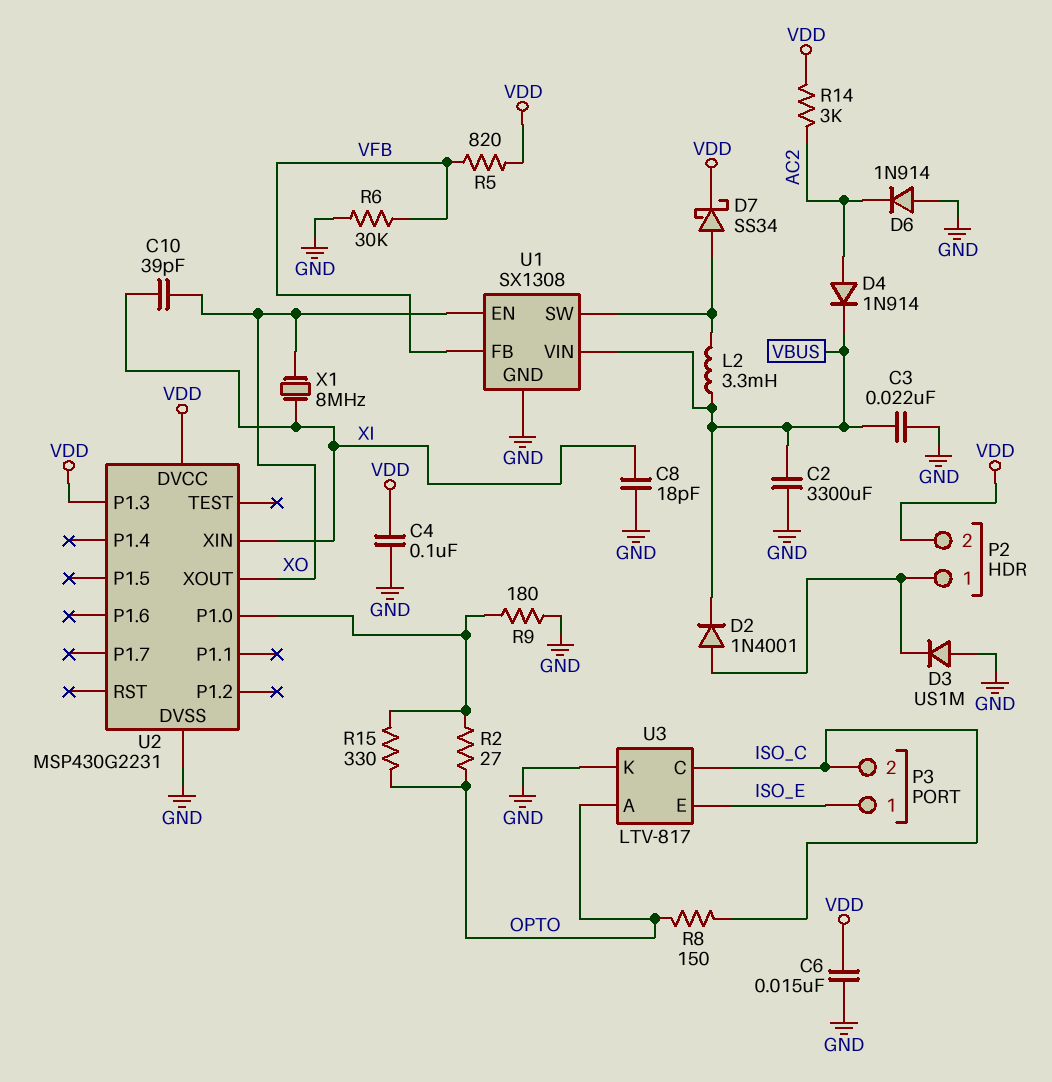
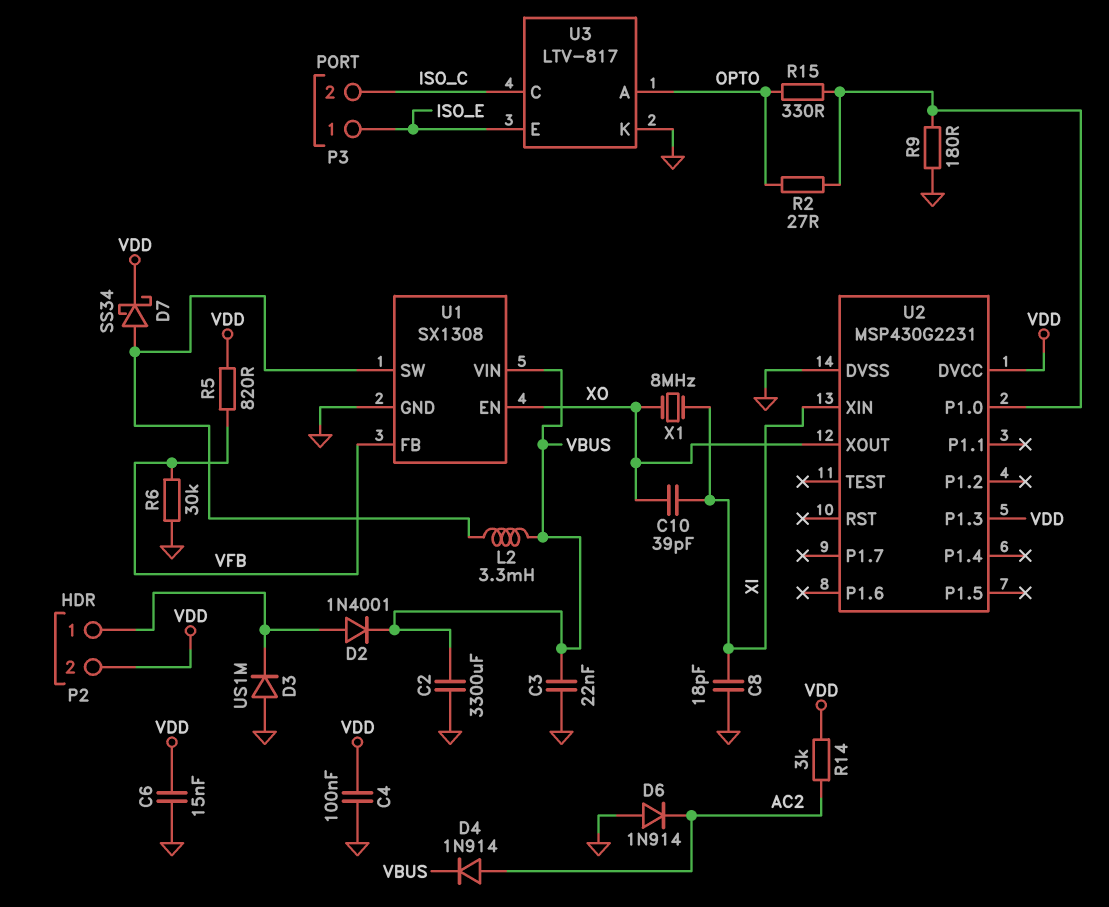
R8: 150 (ISO_C, OPTO) -> none

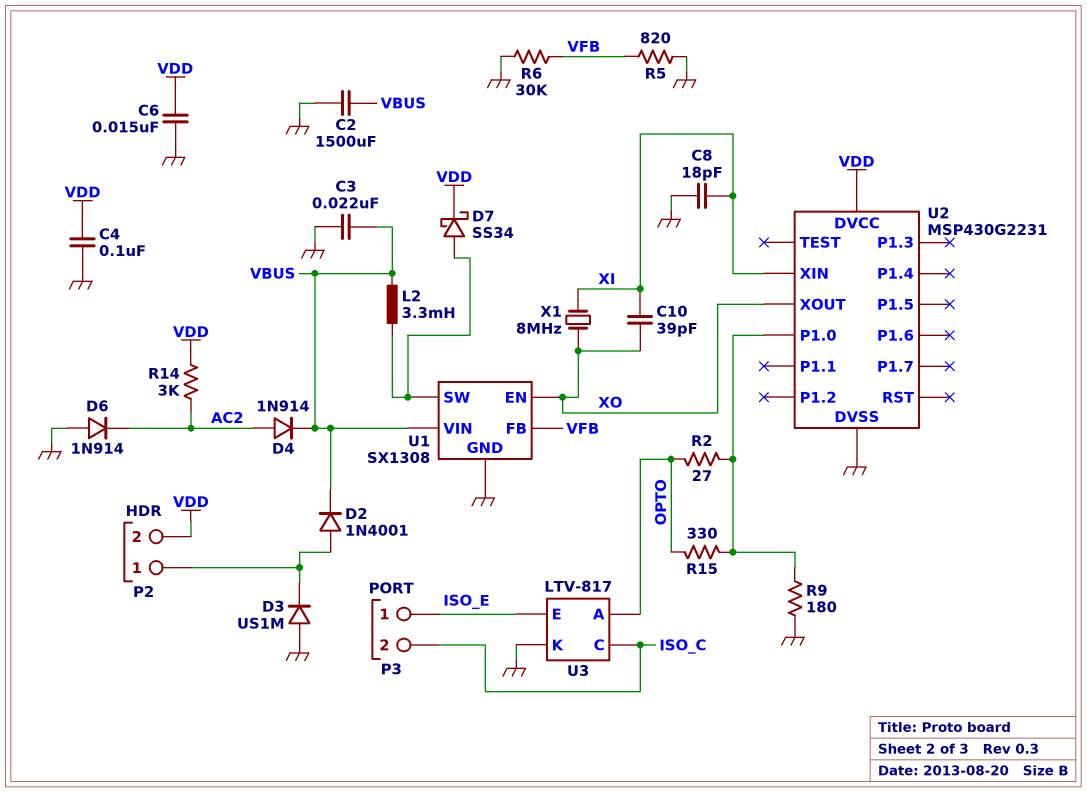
C2: 3300uF (GND, VBUS) -> 1500uF (GND, VBUS)
R5: 820 (VDD, VFB) -> 820 (GND, VFB)
U2 pin P1.3: VDD -> none

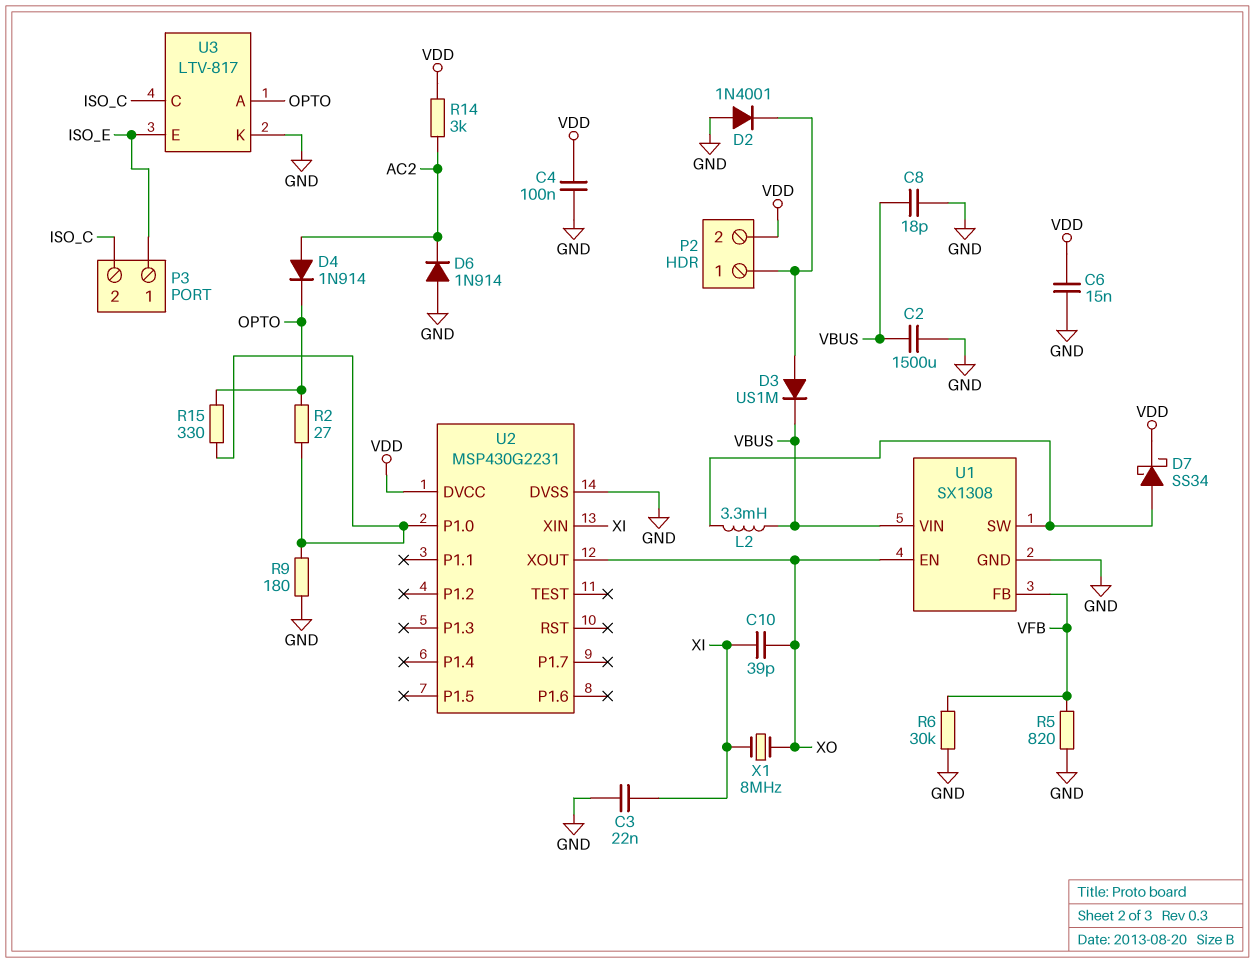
C3: 22nF (GND, VBUS) -> 22nF (GND, XI)
C8: 18pF (GND, XI) -> 18pF (GND, VBUS)
D2: diode 1N4001 (A P2/1, K VBUS) -> diode 1N4001 (A GND, K P2/1)
D3: diode US1M (A GND, K P2/1) -> diode US1M (A P2/1, K VBUS)
D4: diode 1N914 (A AC2, K VBUS) -> diode 1N914 (A AC2, K OPTO)

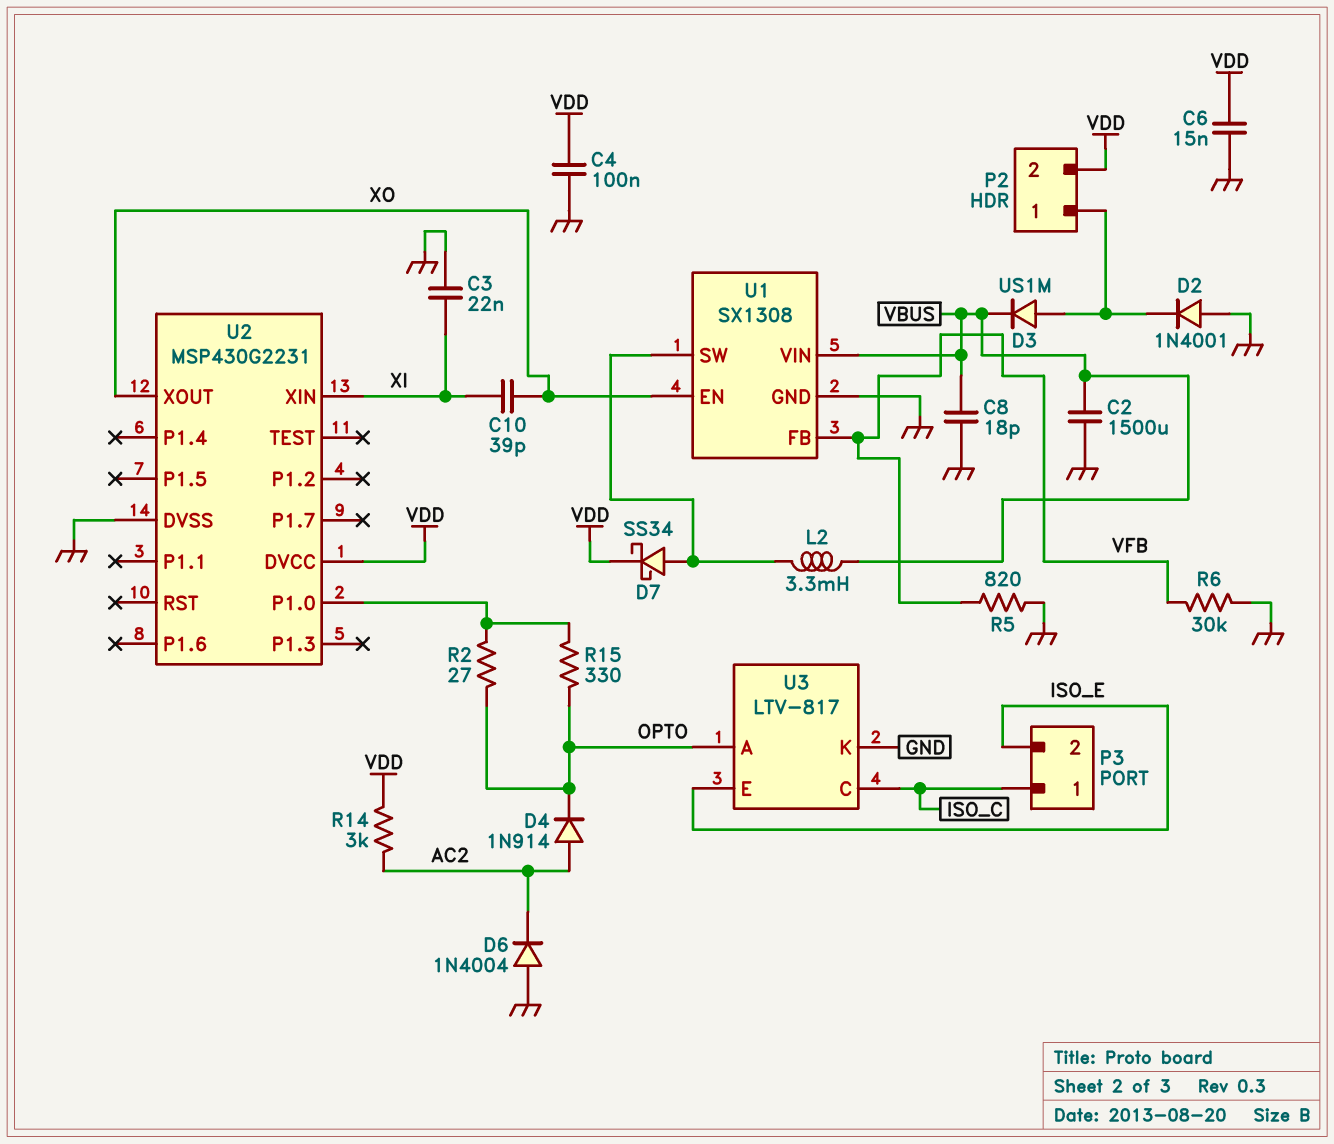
D6: diode 1N914 (A GND, K AC2) -> diode 1N4004 (A GND, K AC2)
P3 pin 1: ISO_E -> ISO_C
P3 pin 2: ISO_C -> ISO_E
R9: 180 (GND, U2/P1.0) -> none
X1: 8MHz (XI, XO) -> none

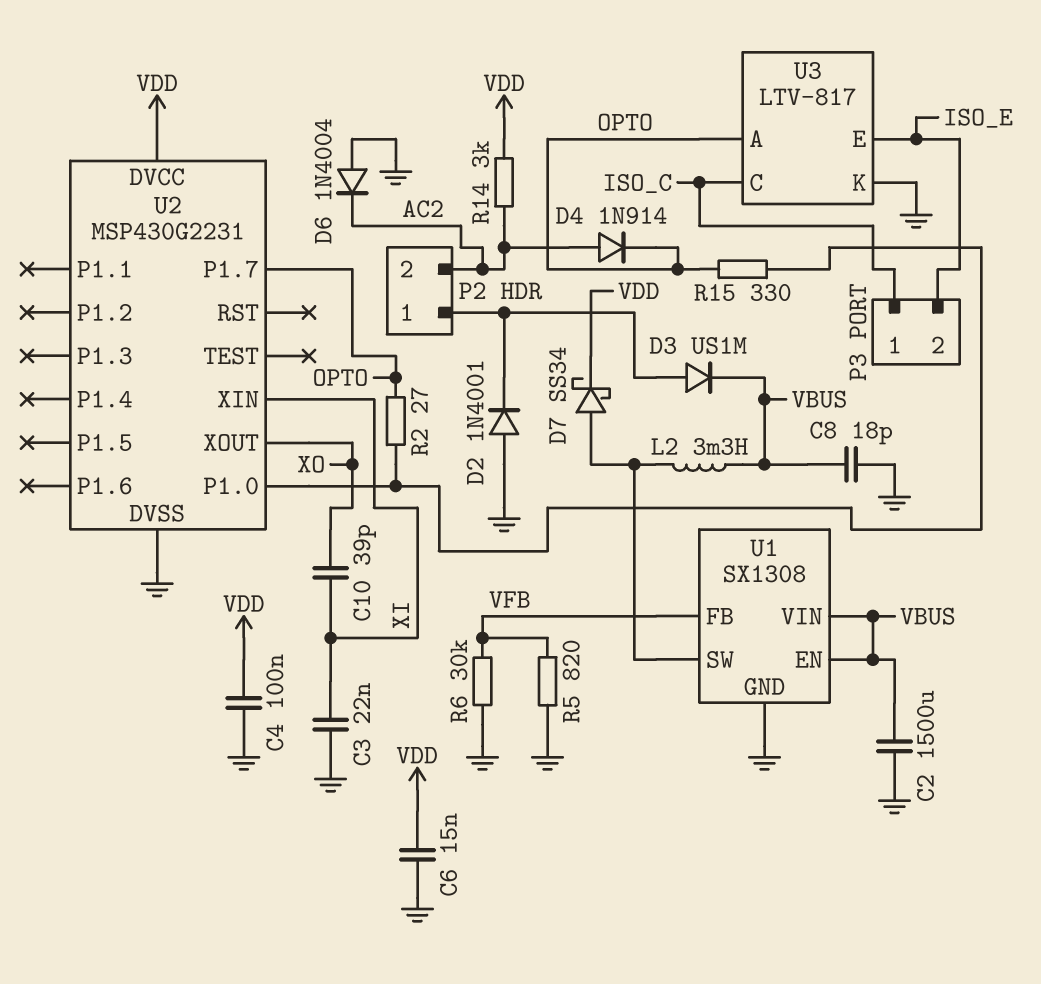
P2 pin 2: VDD -> AC2
U1 pin EN: XO -> VBUS
U2 pin P1.7: none -> OPTO

